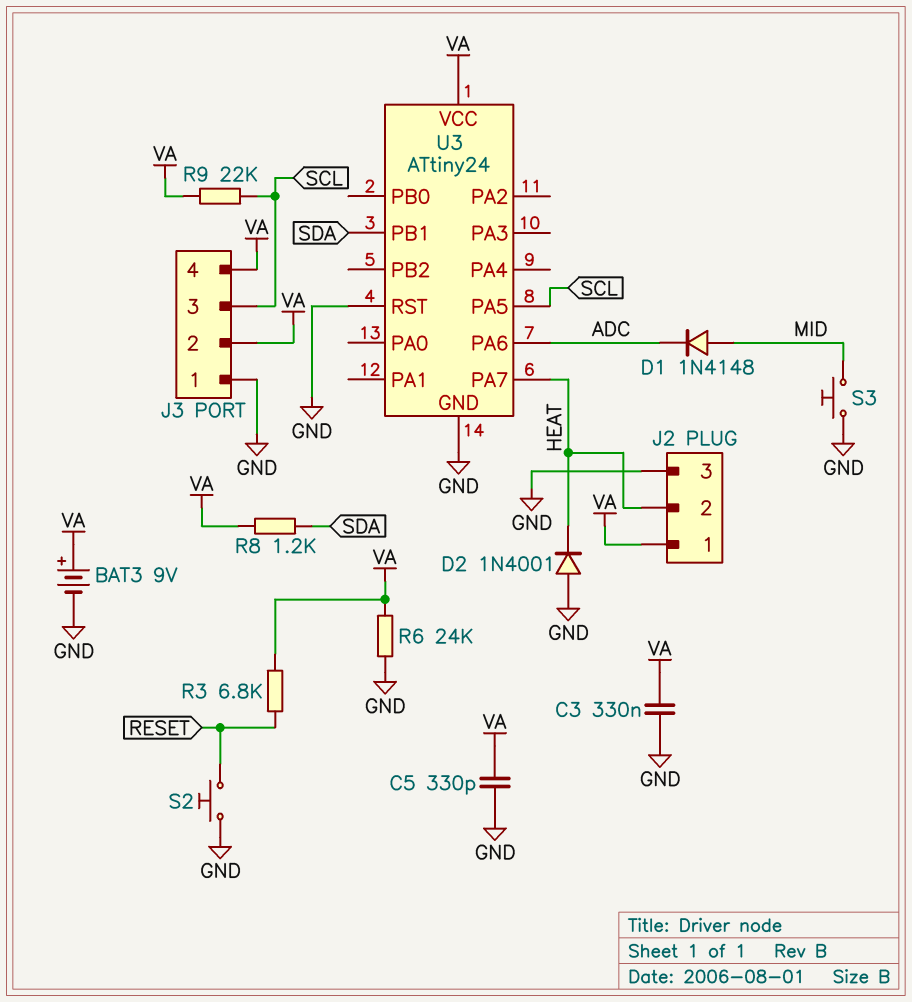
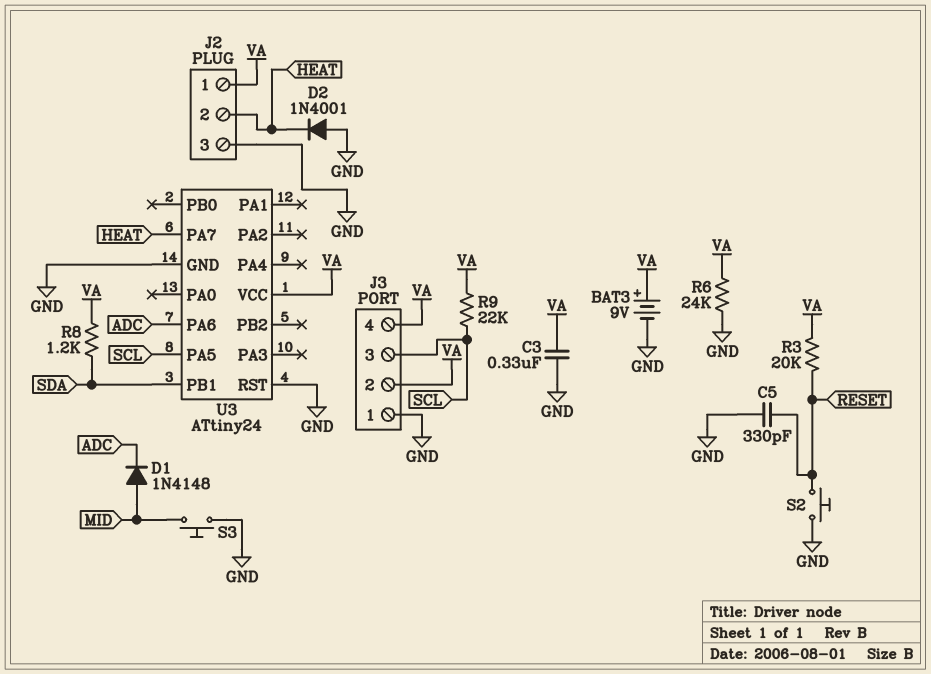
C5: 330pF (GND, VA) -> 330pF (GND, RESET)
R3: 6.8k (RESET, VA) -> 20k (RESET, VA)

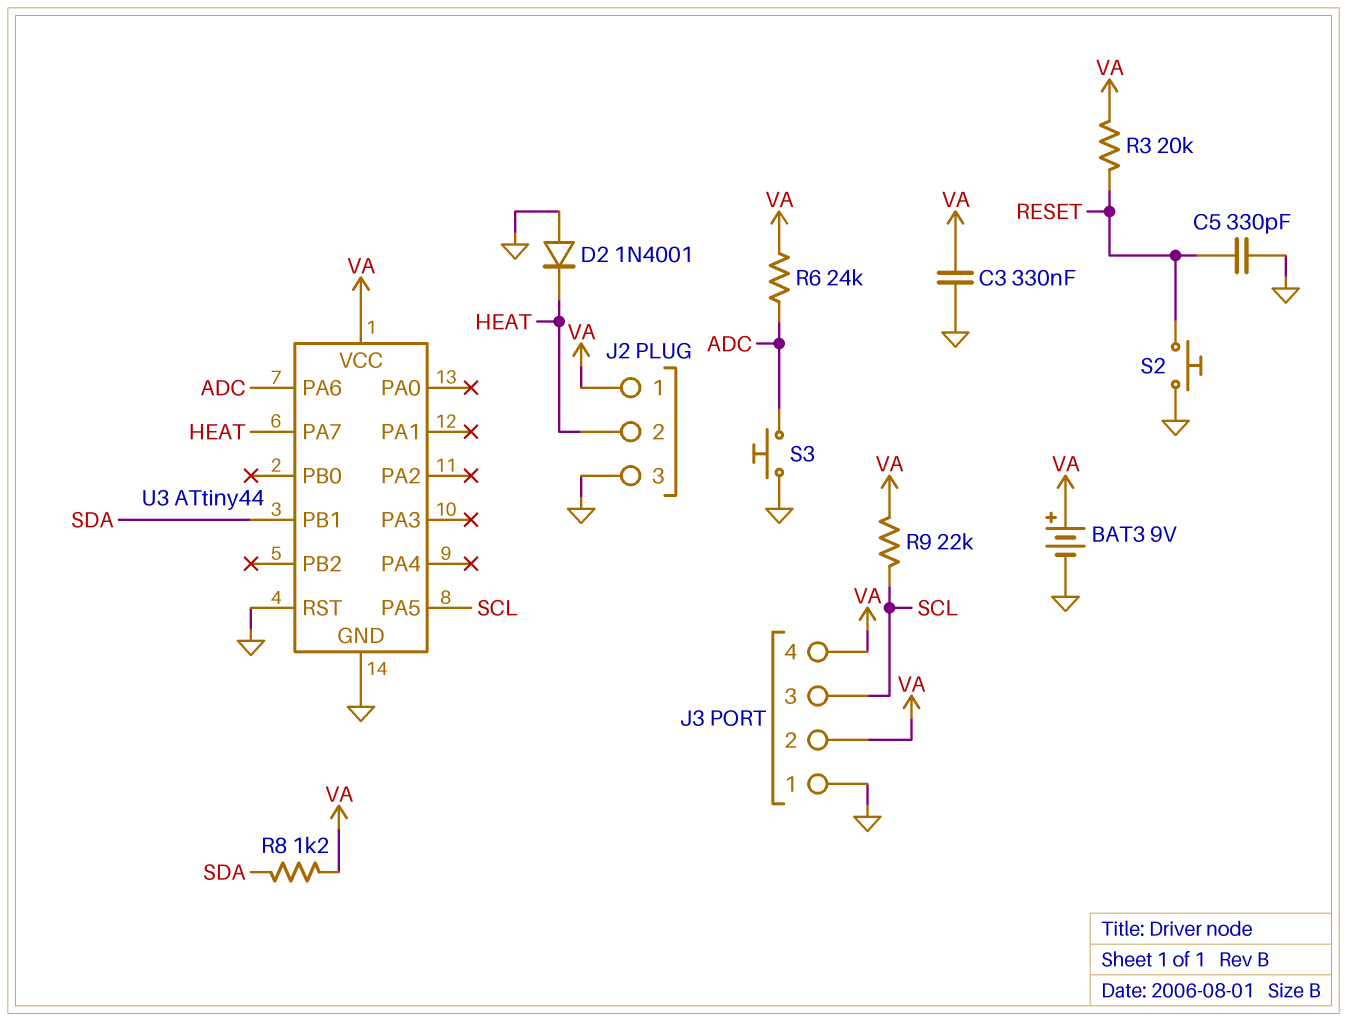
D1: diode 1N4148 (A MID, K ADC) -> none
R6: 24k (GND, VA) -> 24k (ADC, VA)
S3: button (GND, MID) -> button (ADC, GND)
U3: ATtiny24 -> ATtiny44

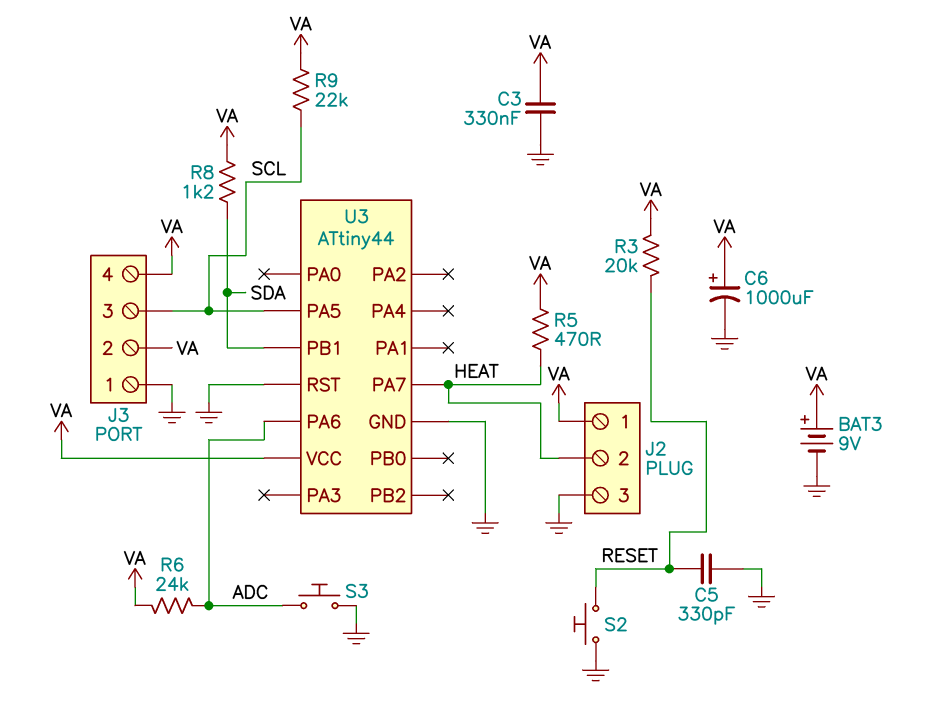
C6: none -> 1000uF (plus VA, minus GND)
D2: diode 1N4001 (A GND, K HEAT) -> none
R5: none -> 470 (HEAT, VA)

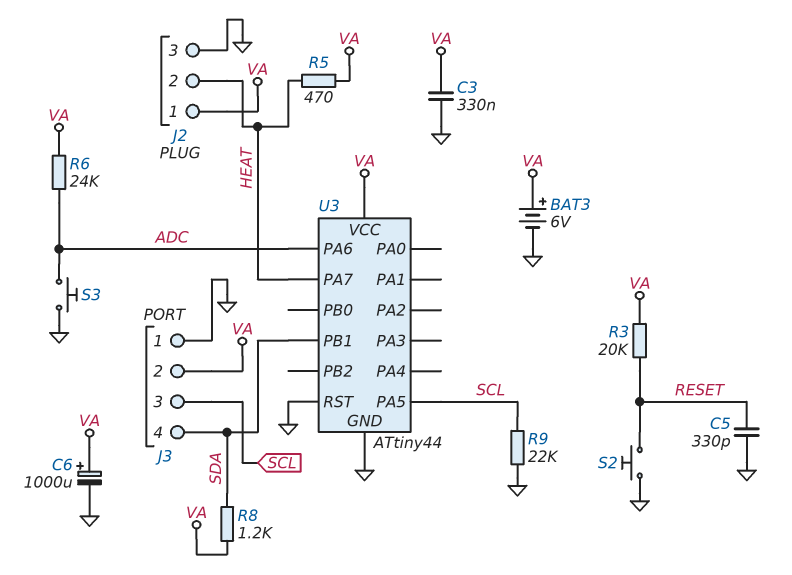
BAT3: 9V (plus VA, minus GND) -> 6V (plus VA, minus GND)
J3 pin 4: VA -> SDA
R9: 22k (SCL, VA) -> 22k (GND, SCL)

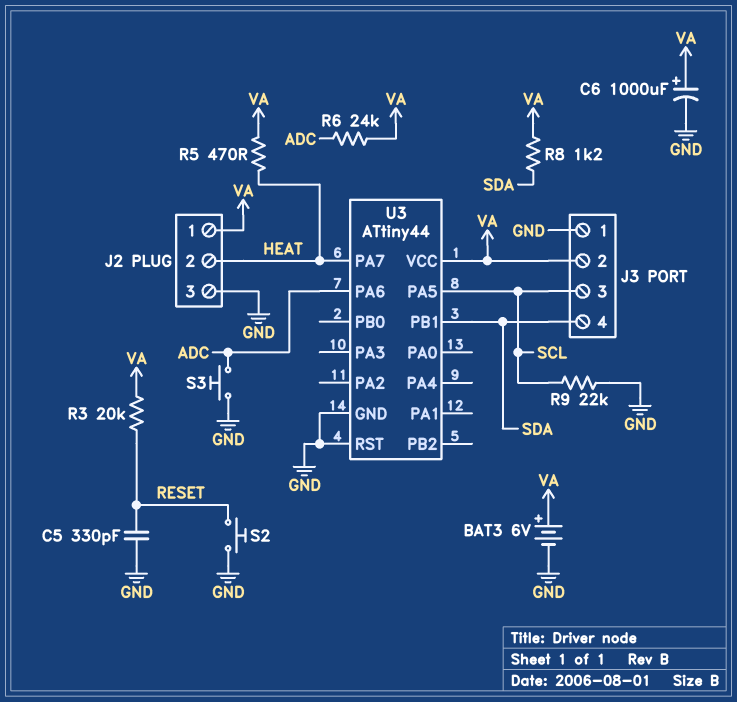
C3: 330nF (GND, VA) -> none

